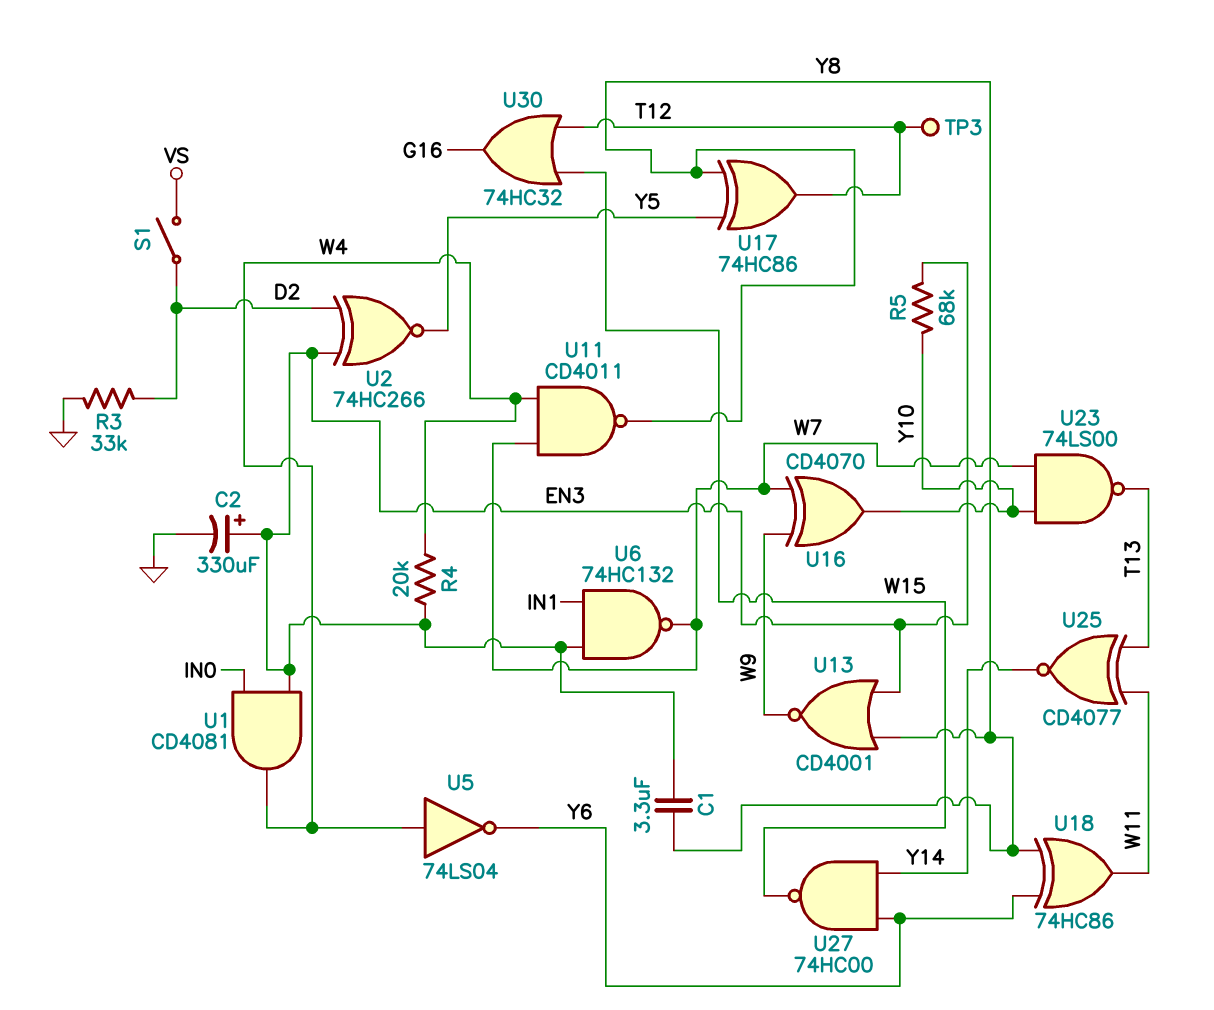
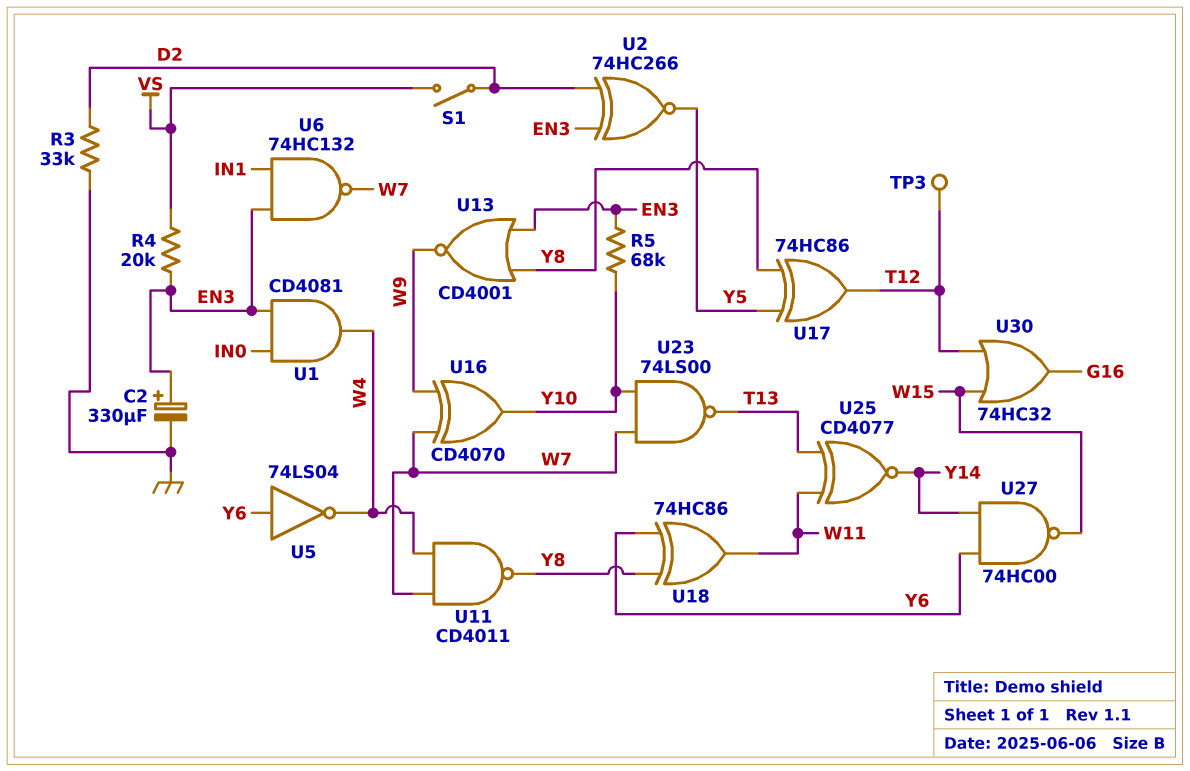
C1: 3.3uF (EN3, Y8) -> none
R4: 20k (EN3, W4) -> 20k (EN3, VS)
U5: NOT 74LS04 (in W4, out Y6) -> NOT 74LS04 (in Y6, out W4)

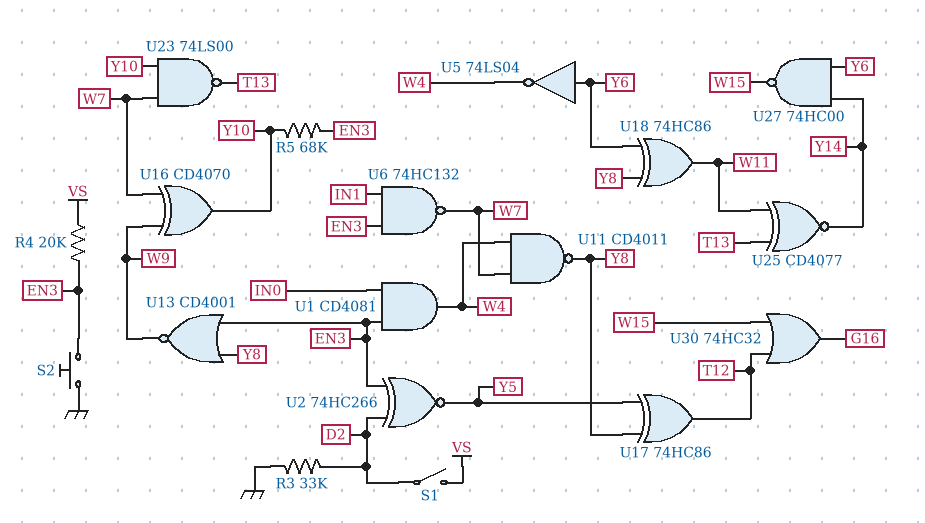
C2: 330uF (plus EN3, minus GND) -> none
S2: none -> button (EN3, GND)
TP3: test point (T12) -> none

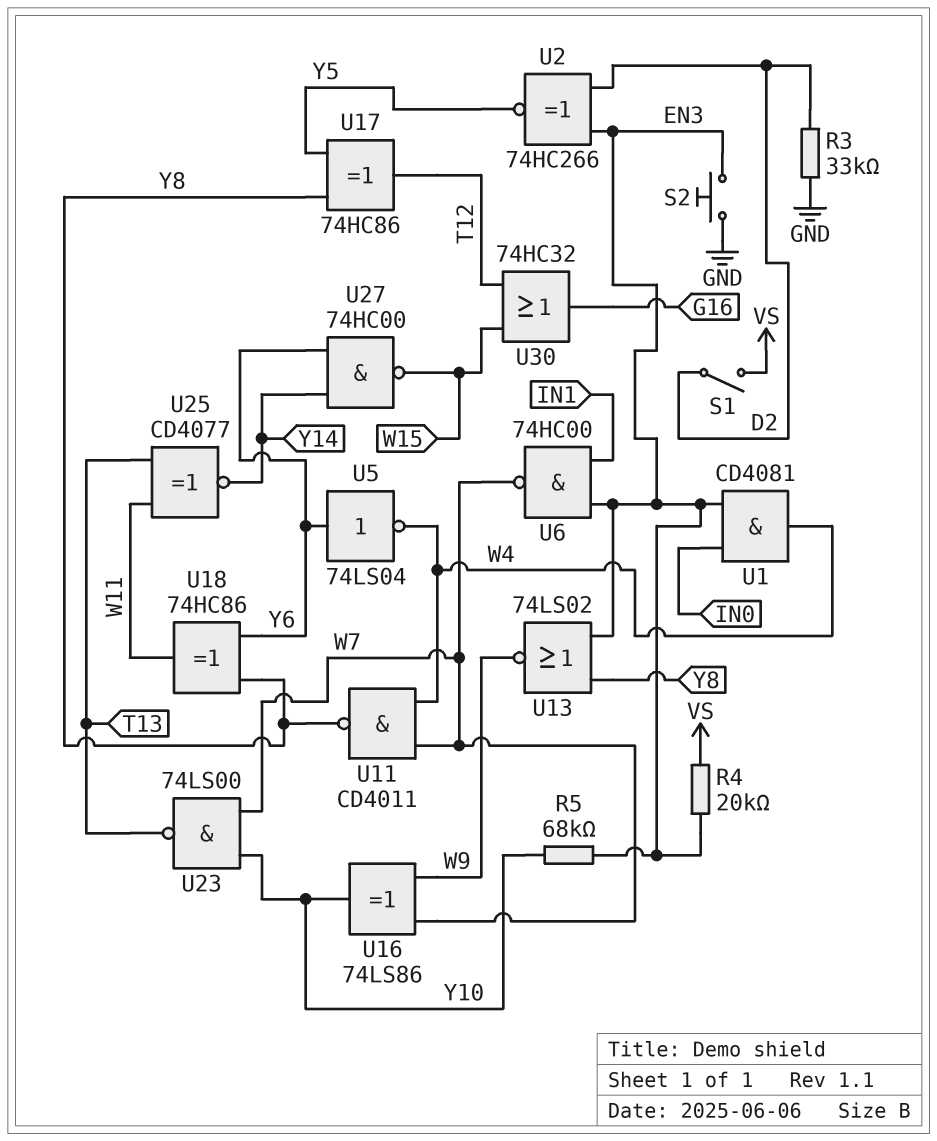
U6: NAND 74HC132 (in EN3, in IN1, out W7) -> NAND 74HC00 (in EN3, in IN1, out W7)
U13: NOR CD4001 (in EN3, in Y8, out W9) -> NOR 74LS02 (in EN3, in Y8, out W9)
U16: XOR CD4070 (in W7, in W9, out Y10) -> XOR 74LS86 (in W7, in W9, out Y10)

